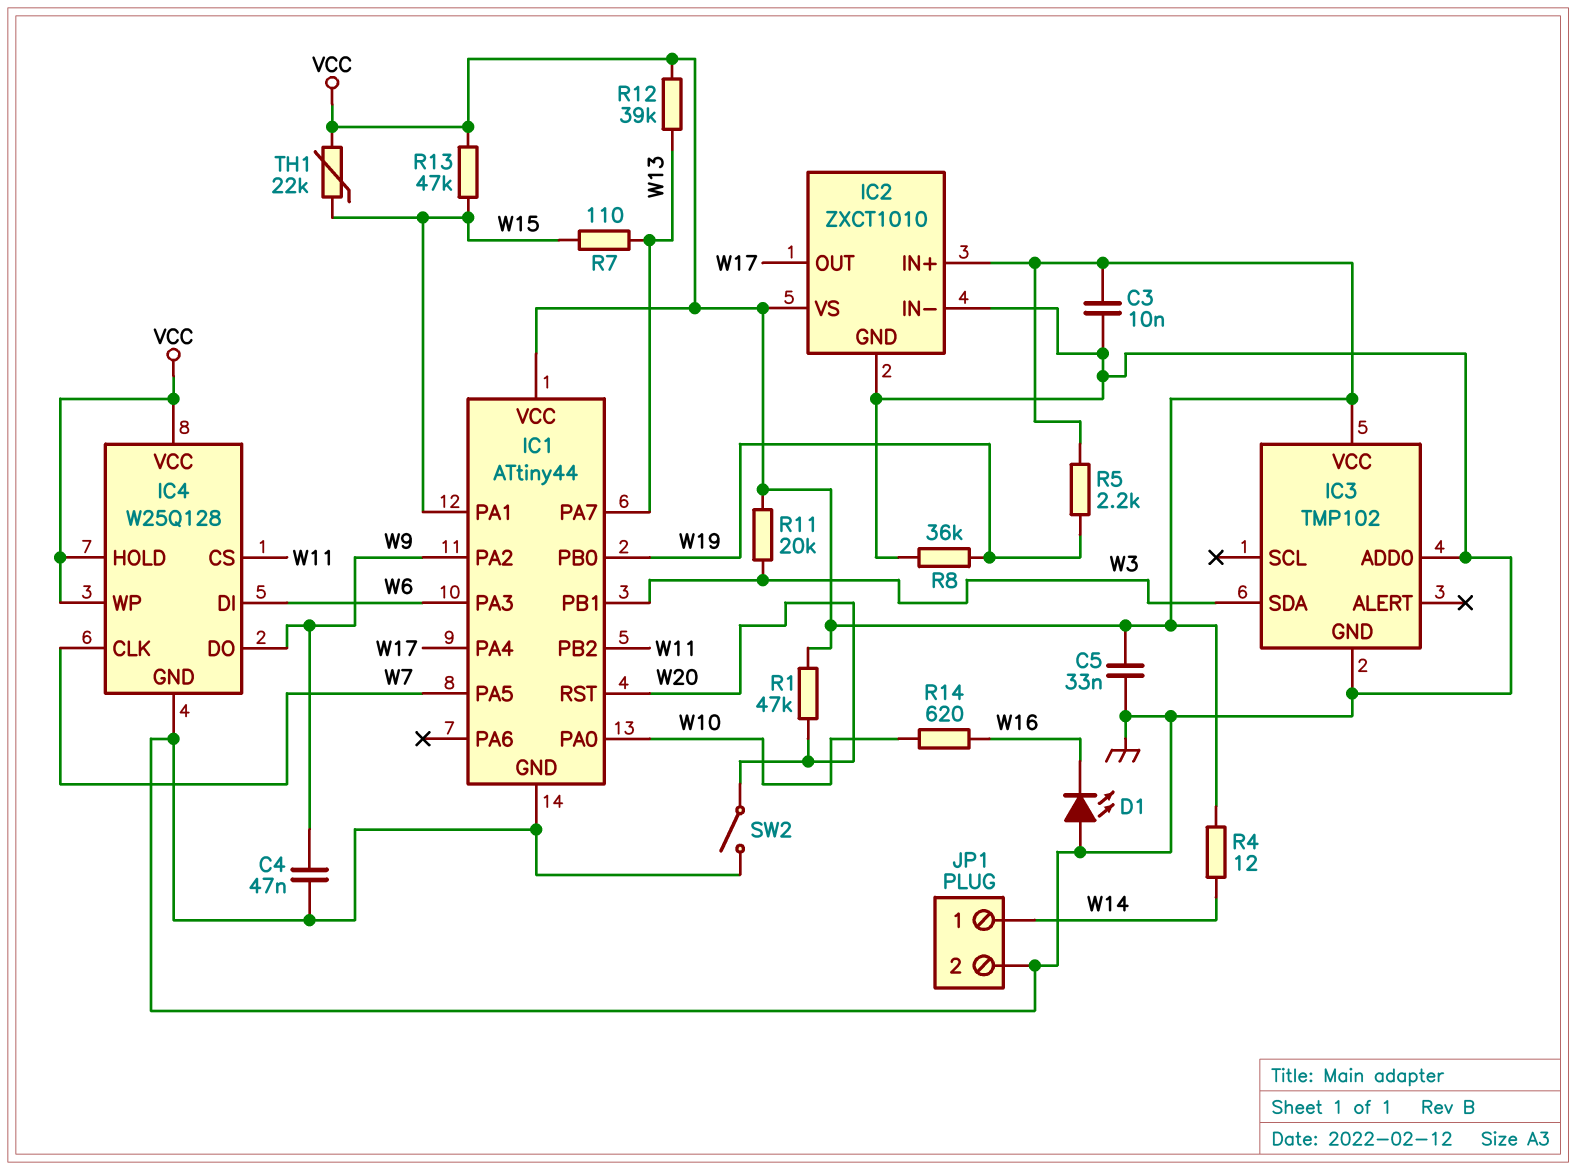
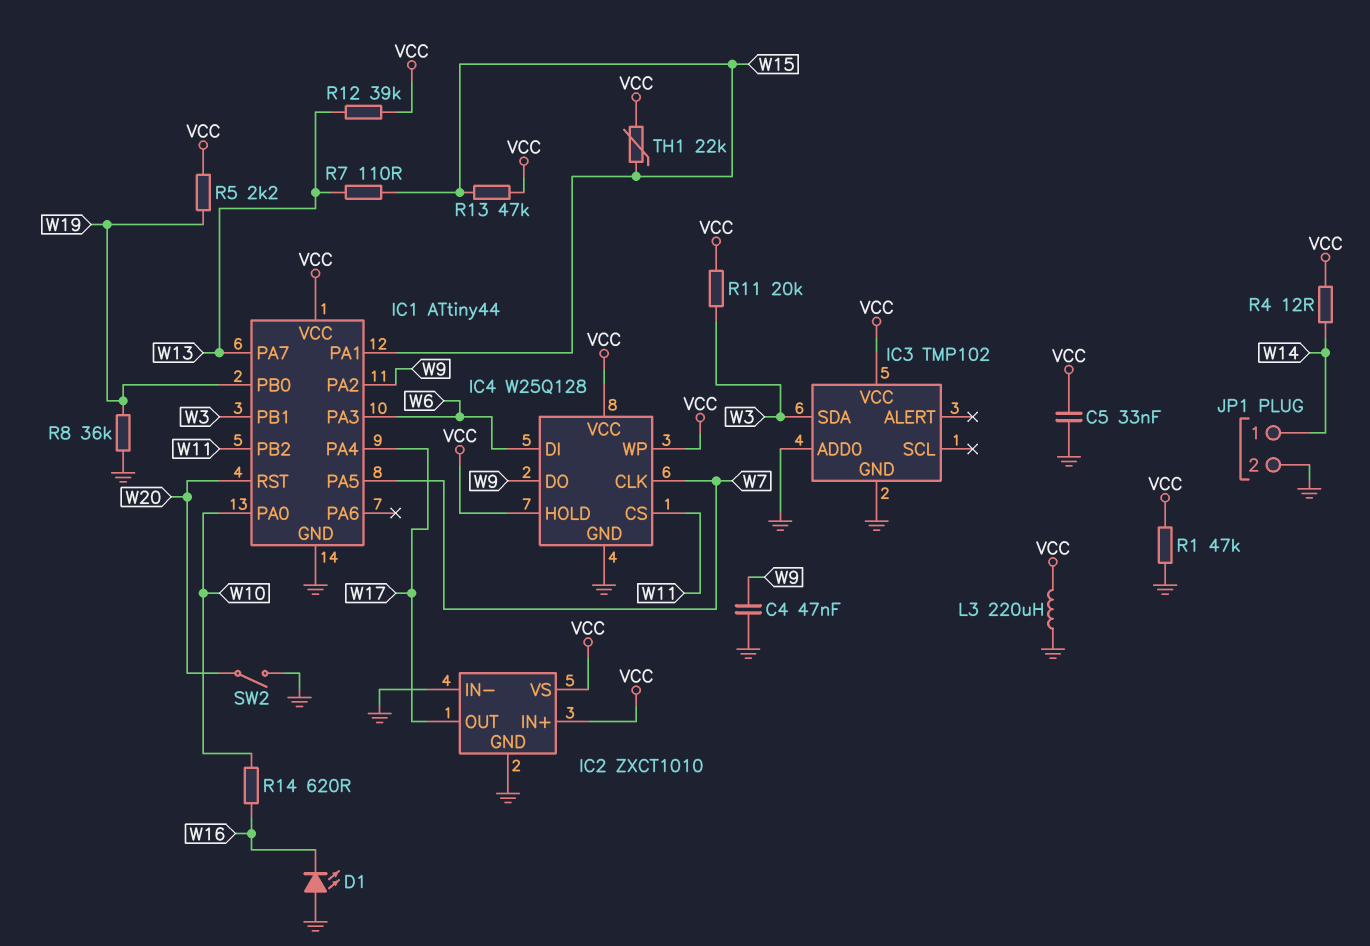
C3: 10nF (GND, VCC) -> none
L3: none -> 220uH (GND, VCC)
R1: 47k (VCC, W20) -> 47k (GND, VCC)

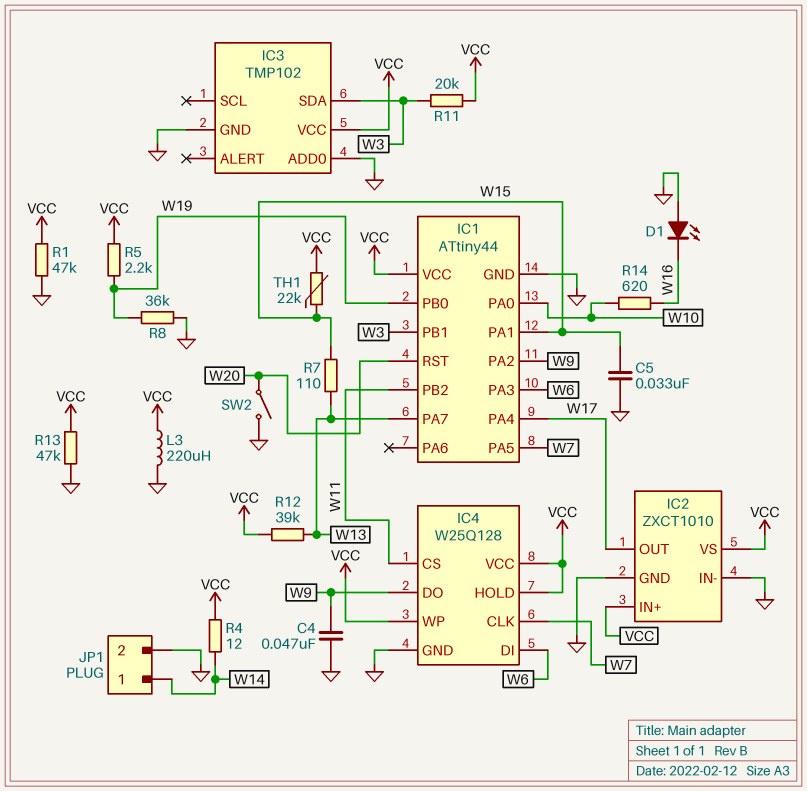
C5: 33nF (GND, VCC) -> 33nF (GND, W15)
R13: 47k (VCC, W15) -> 47k (GND, VCC)

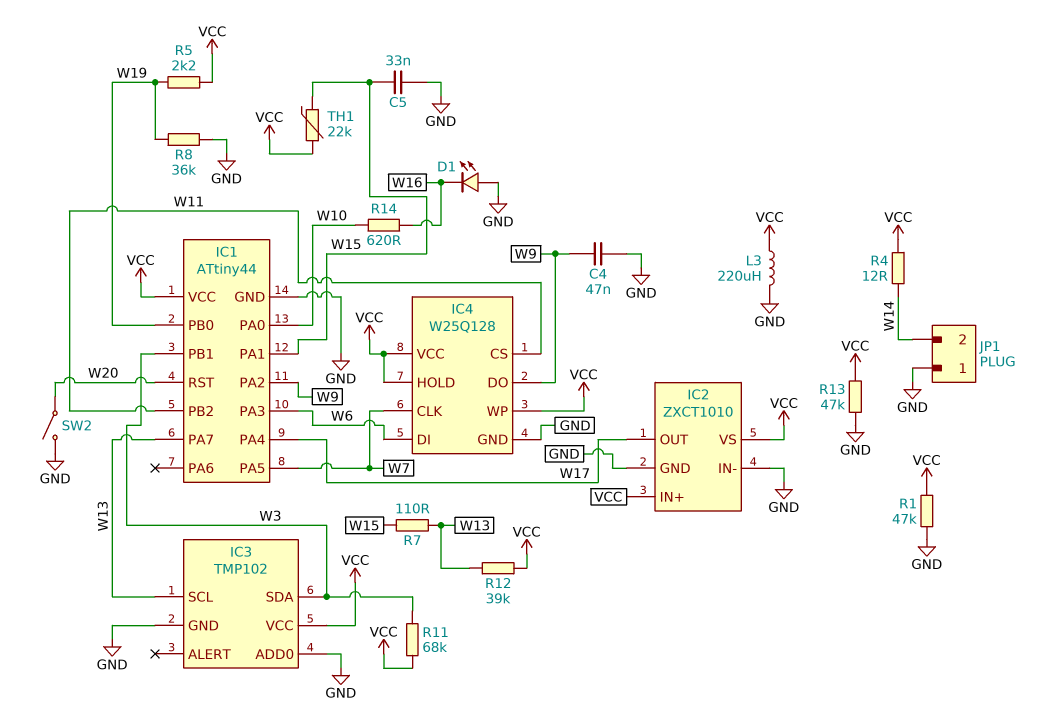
IC3 pin SCL: none -> W13
JP1 pin 1: W14 -> GND
JP1 pin 2: GND -> W14
R11: 20k (VCC, W3) -> 68k (VCC, W3)

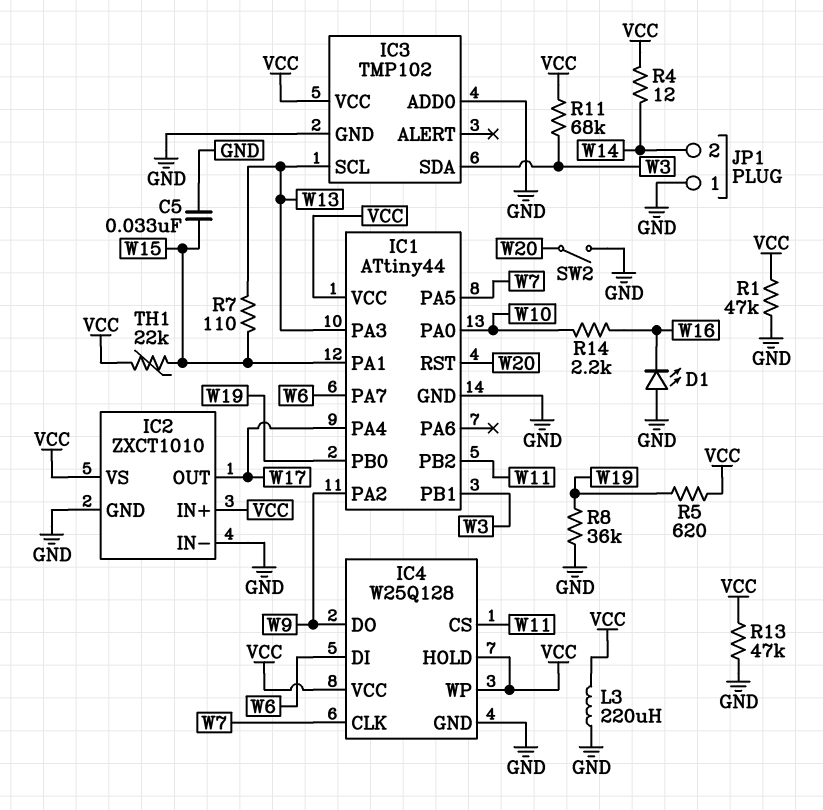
C4: 47nF (GND, W9) -> none
IC1 pin PA3: W6 -> W13
IC1 pin PA7: W13 -> W6
R5: 2.2k (VCC, W19) -> 620 (VCC, W19)
R12: 39k (VCC, W13) -> none
R14: 620 (W10, W16) -> 2.2k (W10, W16)

